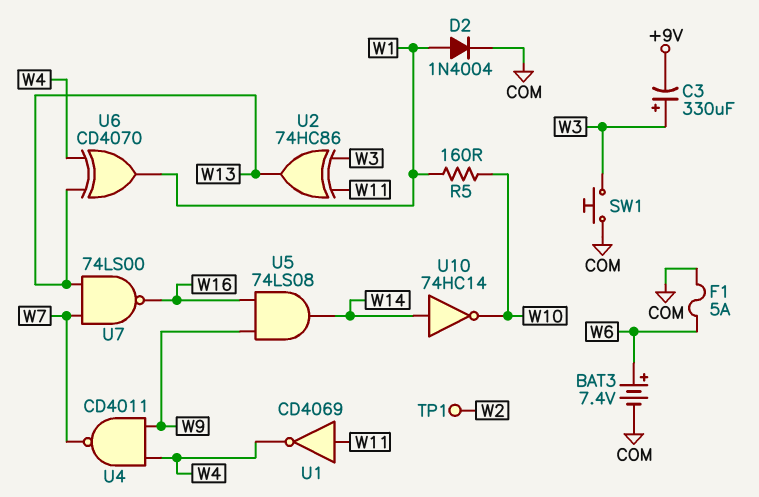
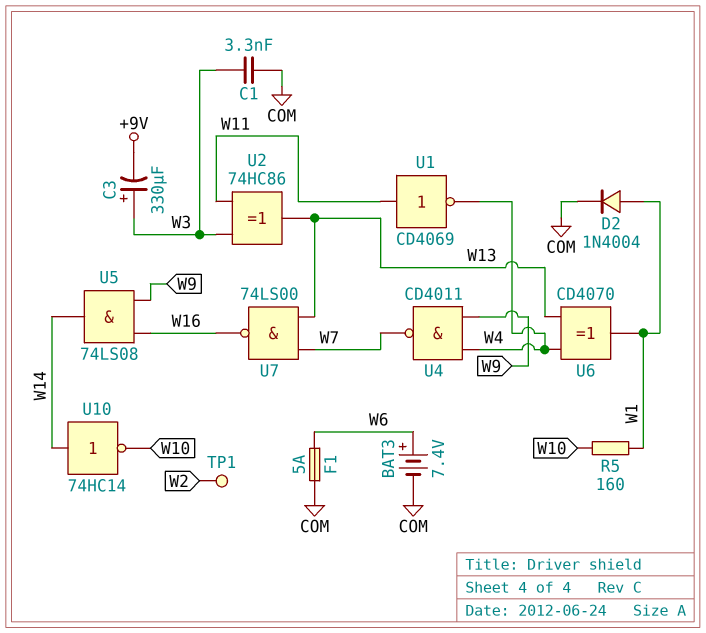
C1: none -> 3.3nF (COM, W3)
SW1: button (COM, W3) -> none

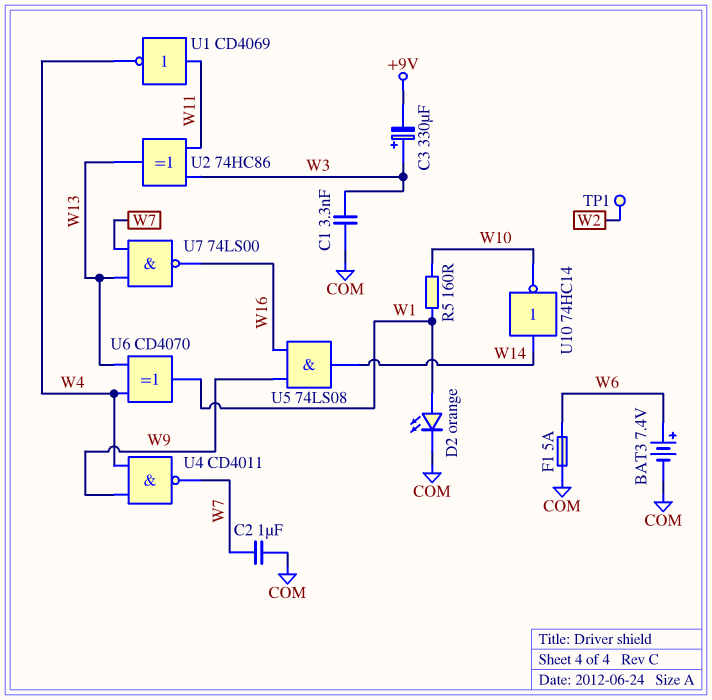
C2: none -> 1uF (COM, W7)
D2: diode 1N4004 (A W1, K COM) -> LED orange (A W1, K COM)

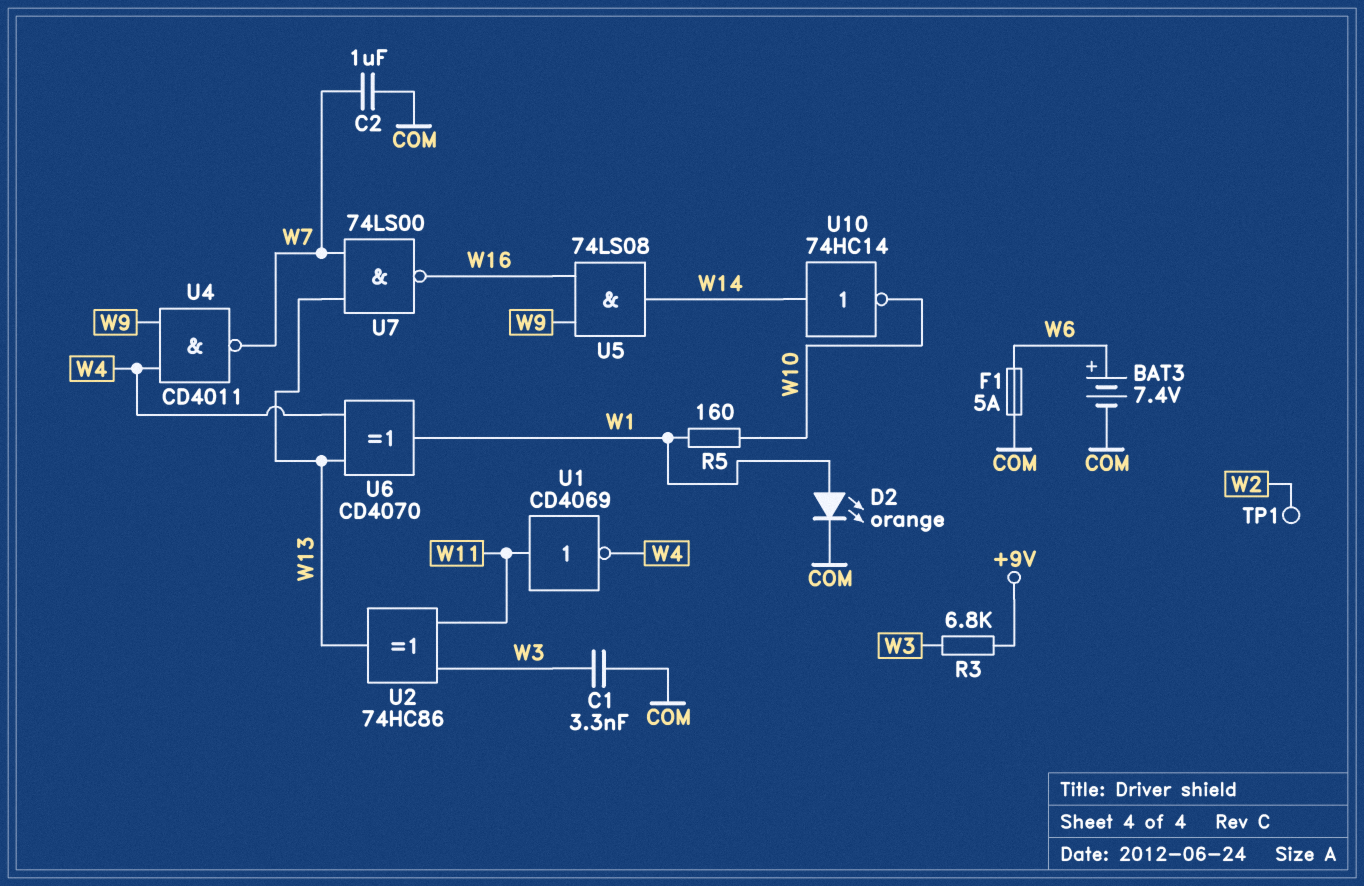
C3: 330uF (plus W3, minus +9V) -> none
R3: none -> 6.8k (+9V, W3)

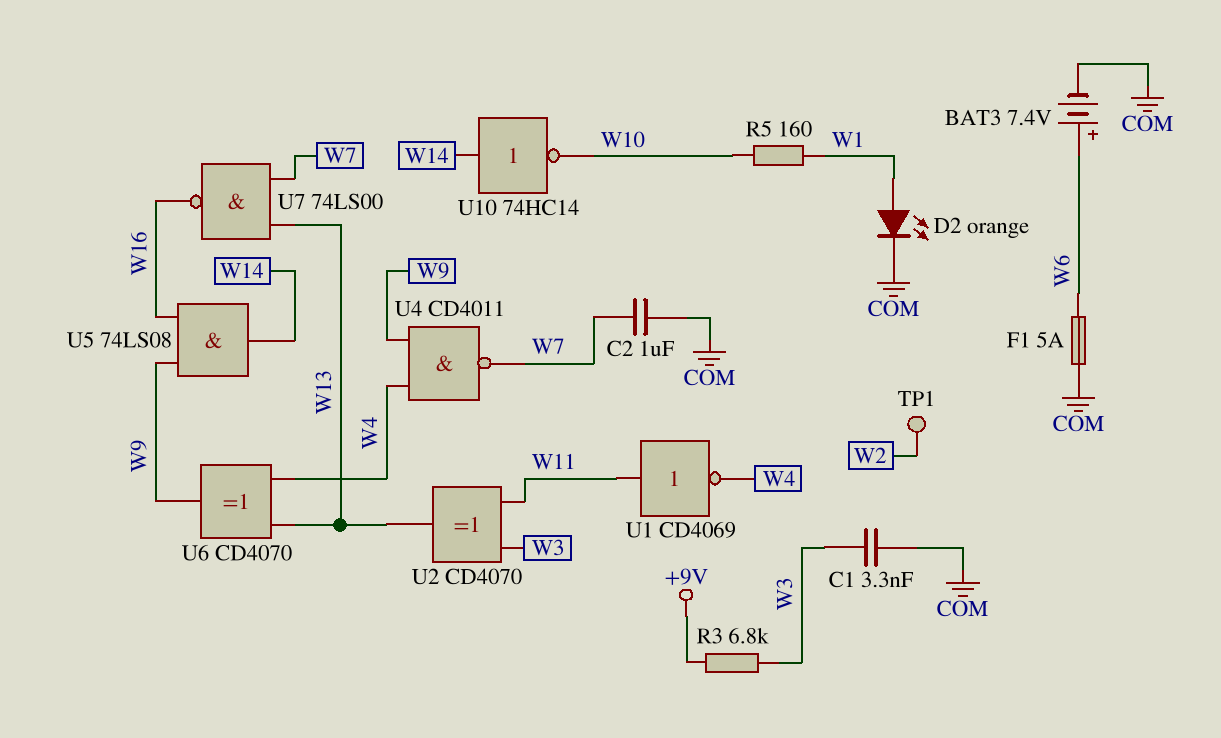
U2: XOR 74HC86 (in W3, in W11, out W13) -> XOR CD4070 (in W3, in W11, out W13)
U6: XOR CD4070 (in W4, in W13, out W1) -> XOR CD4070 (in W4, in W13, out W9)

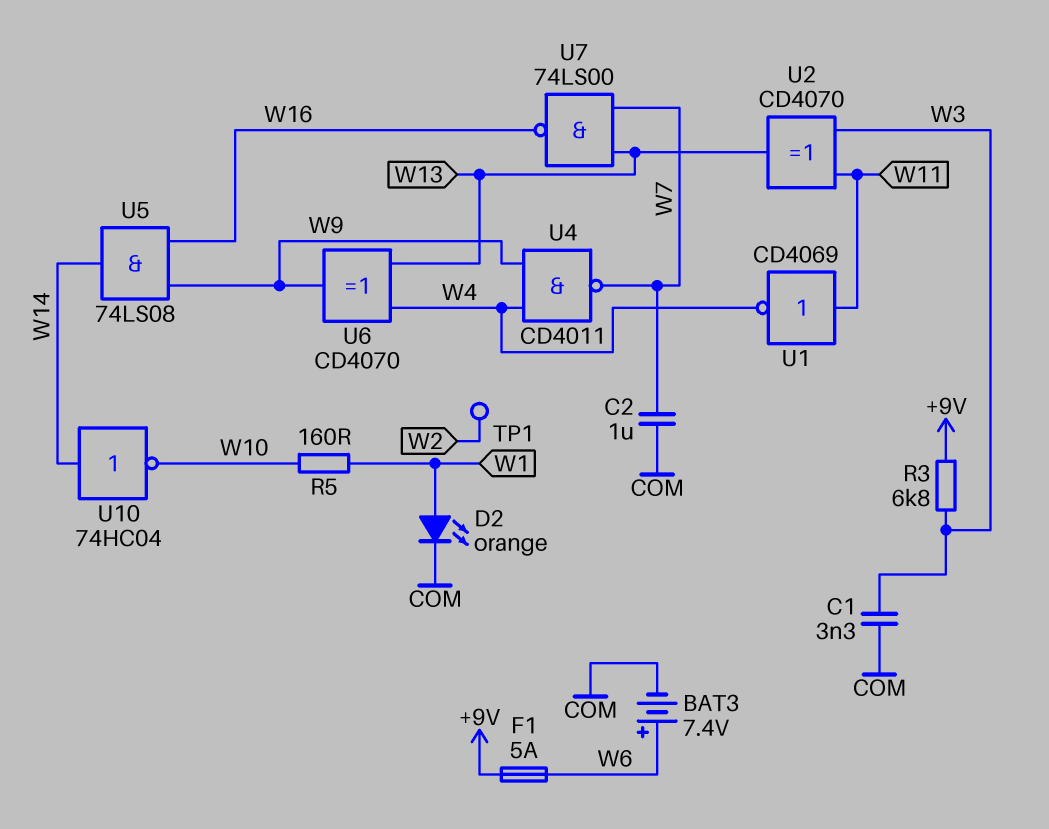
F1: 5A (COM, W6) -> 5A (+9V, W6)
U10: NOT 74HC14 (in W14, out W10) -> NOT 74HC04 (in W14, out W10)

